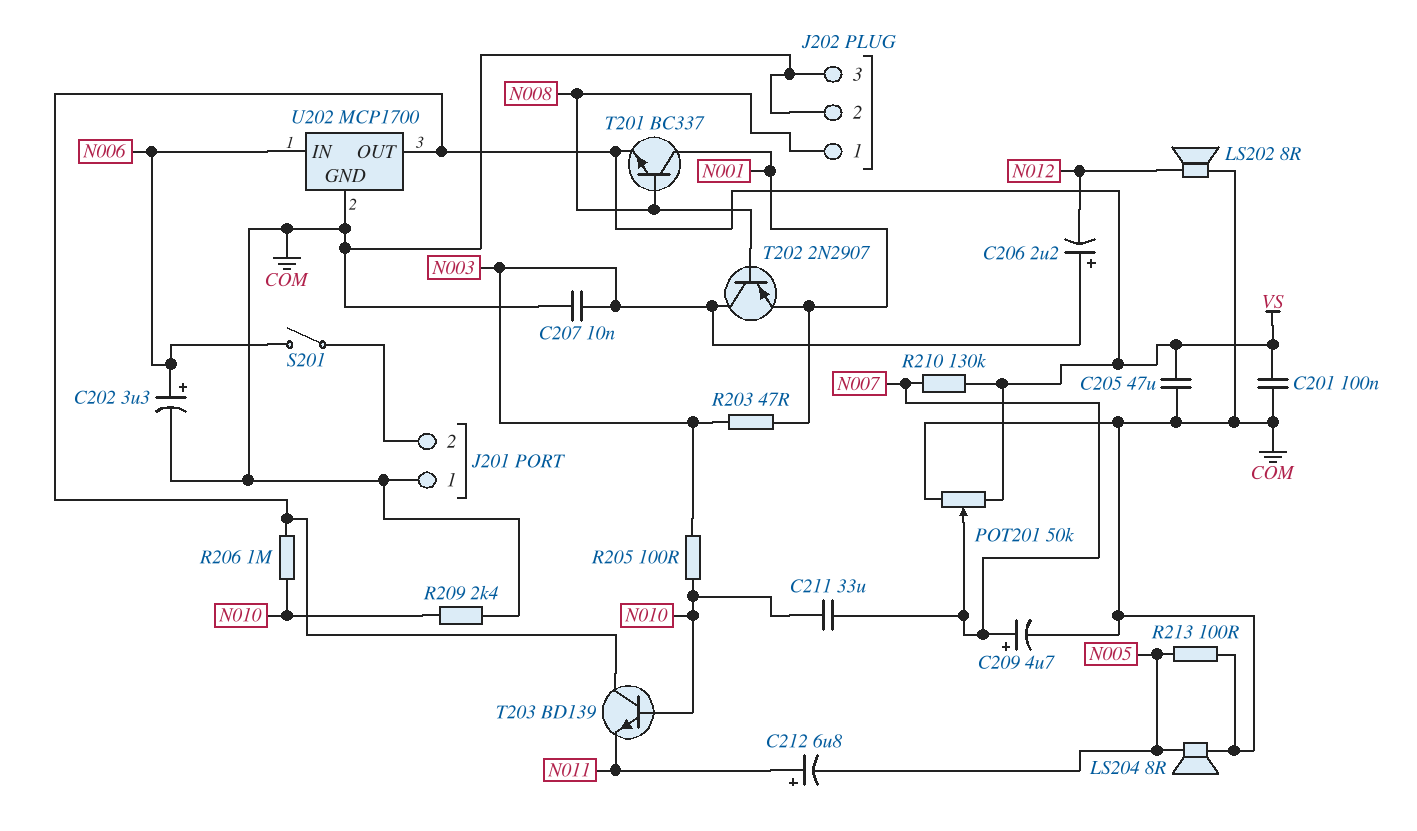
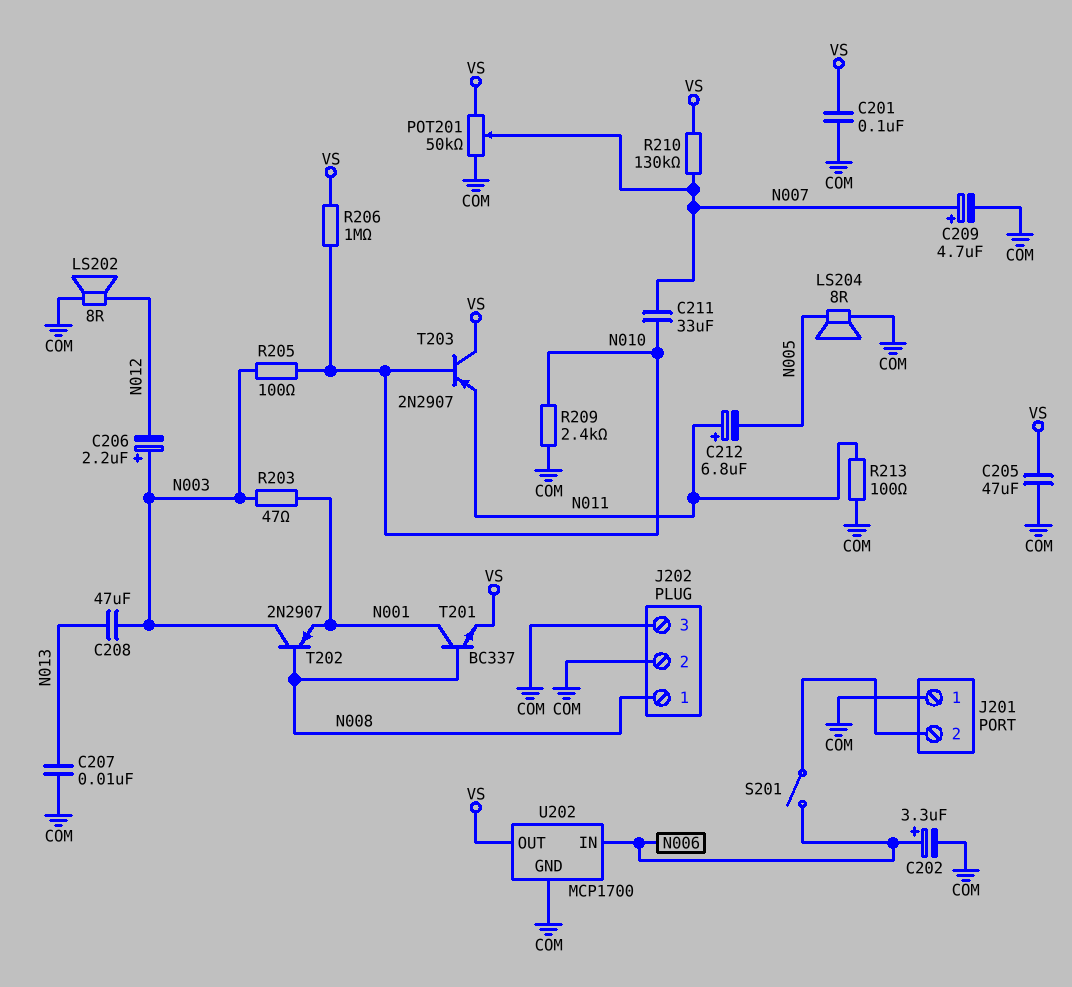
C207: 10nF (COM, N003) -> 10nF (COM, N013)
C208: none -> 47uF (N003, N013)
R213: 100 (COM, N005) -> 100 (COM, N011)
T203: NPN BD139 (B N010, C VS, E N011) -> PNP 2N2907 (B N010, C VS, E N011)

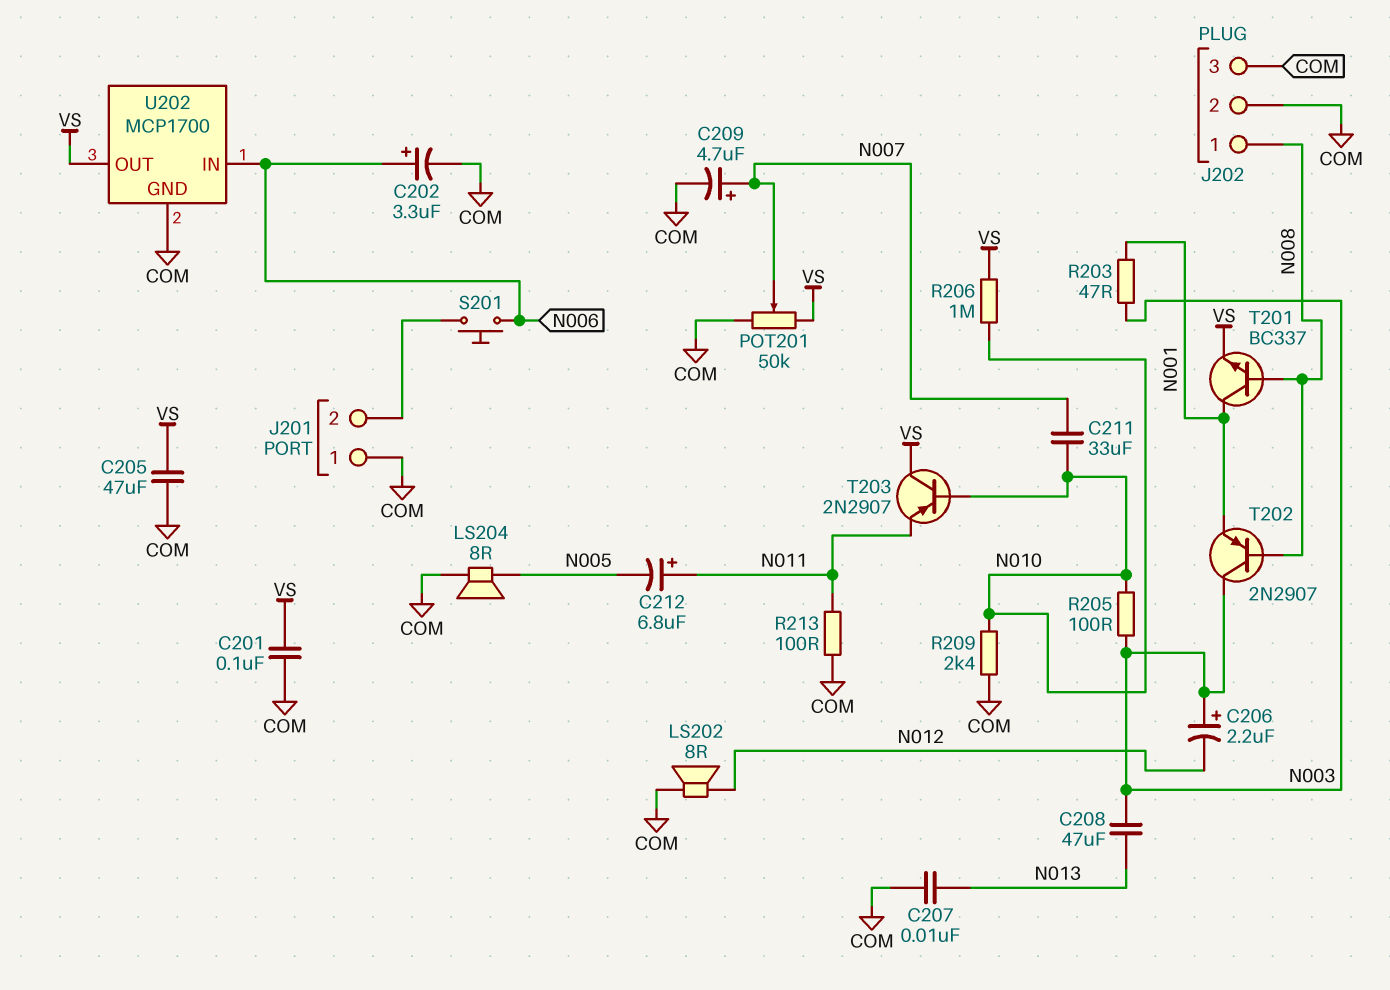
R210: 130k (N007, VS) -> none
S201: switch (J201/2, N006) -> button (J201/2, N006)

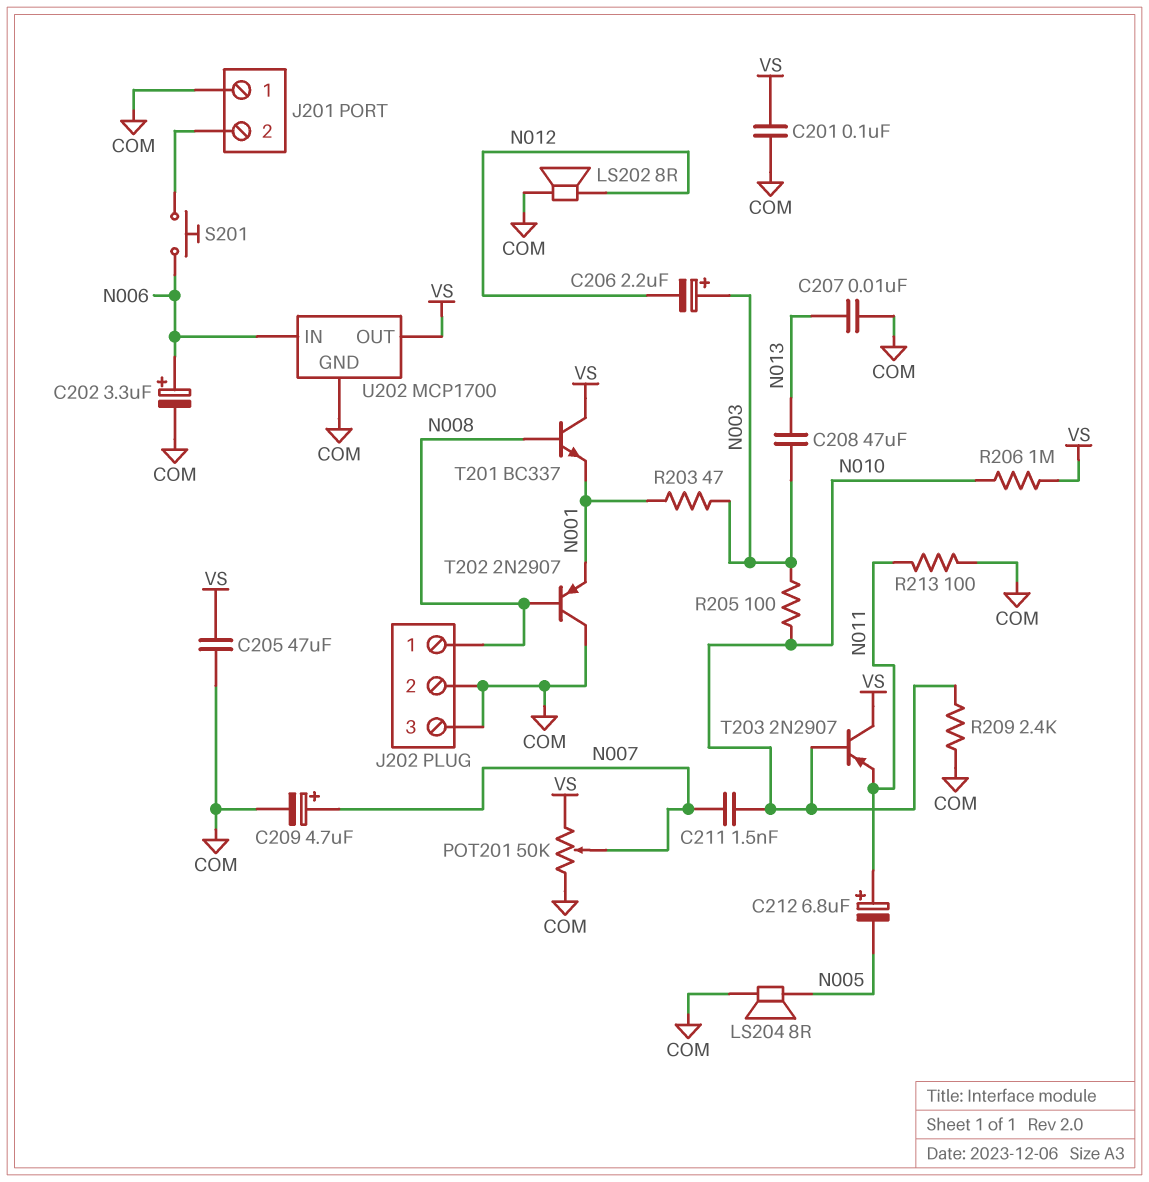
C211: 33uF (N007, N010) -> 1.5nF (N007, N010)
T201: NPN BC337 (B N008, C N001, E VS) -> NPN BC337 (B N008, C VS, E N001)
T202: PNP 2N2907 (B N008, C N003, E N001) -> PNP 2N2907 (B N008, C COM, E N001)

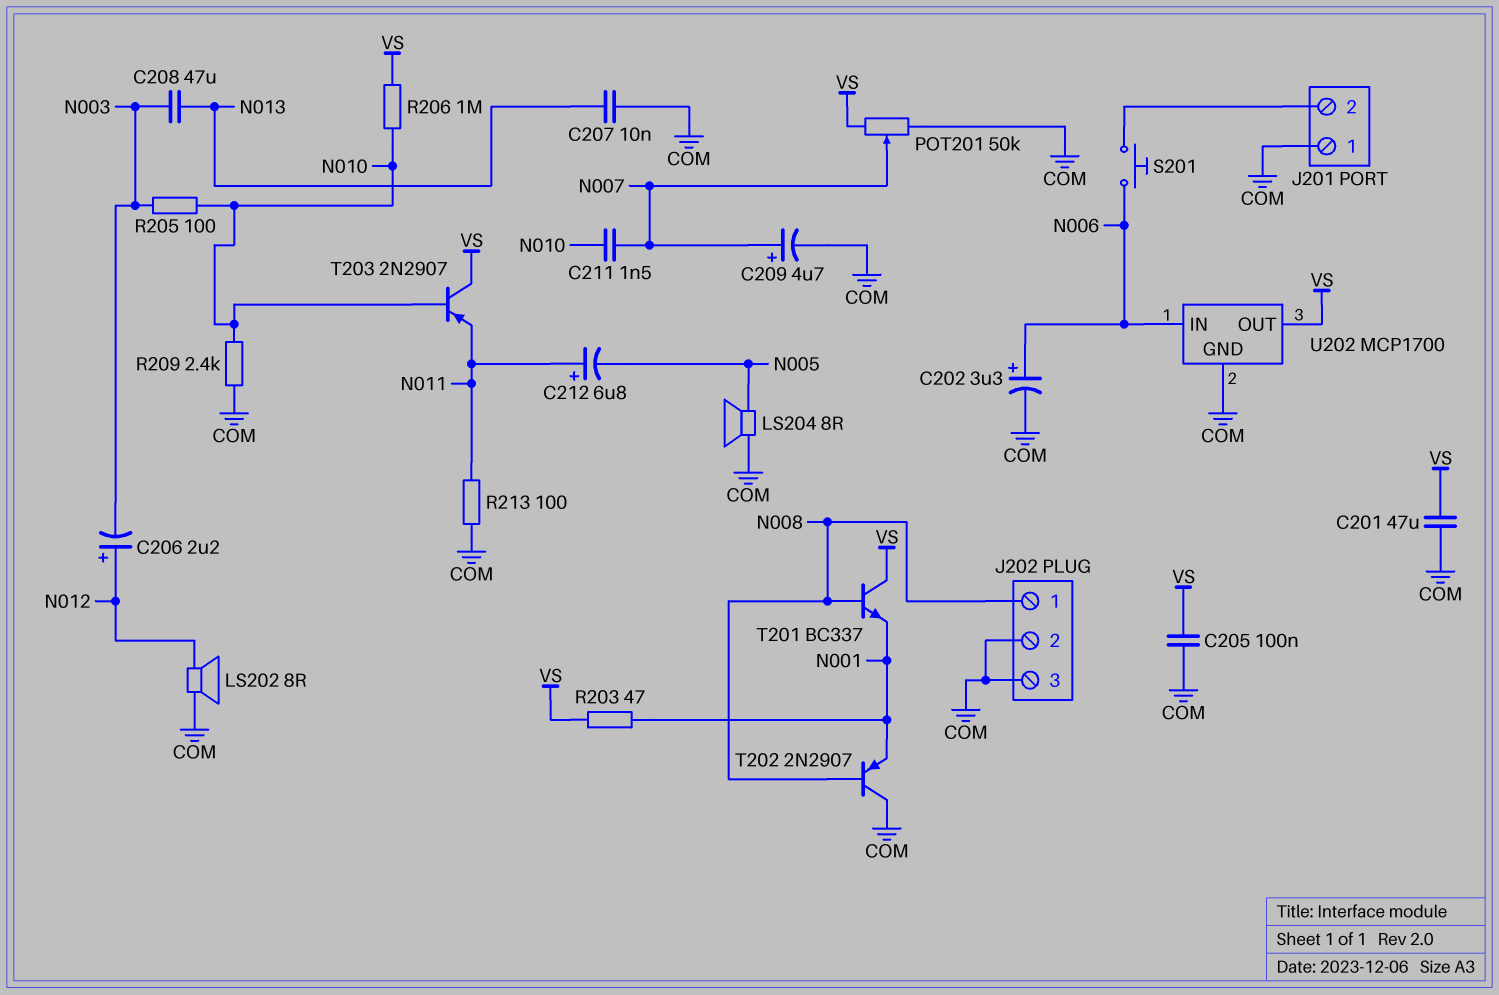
C201: 100nF (COM, VS) -> 47uF (COM, VS)
C205: 47uF (COM, VS) -> 100nF (COM, VS)
C206: 2.2uF (plus N003, minus N012) -> 2.2uF (plus N012, minus N003)
R203: 47 (N001, N003) -> 47 (N001, VS)

